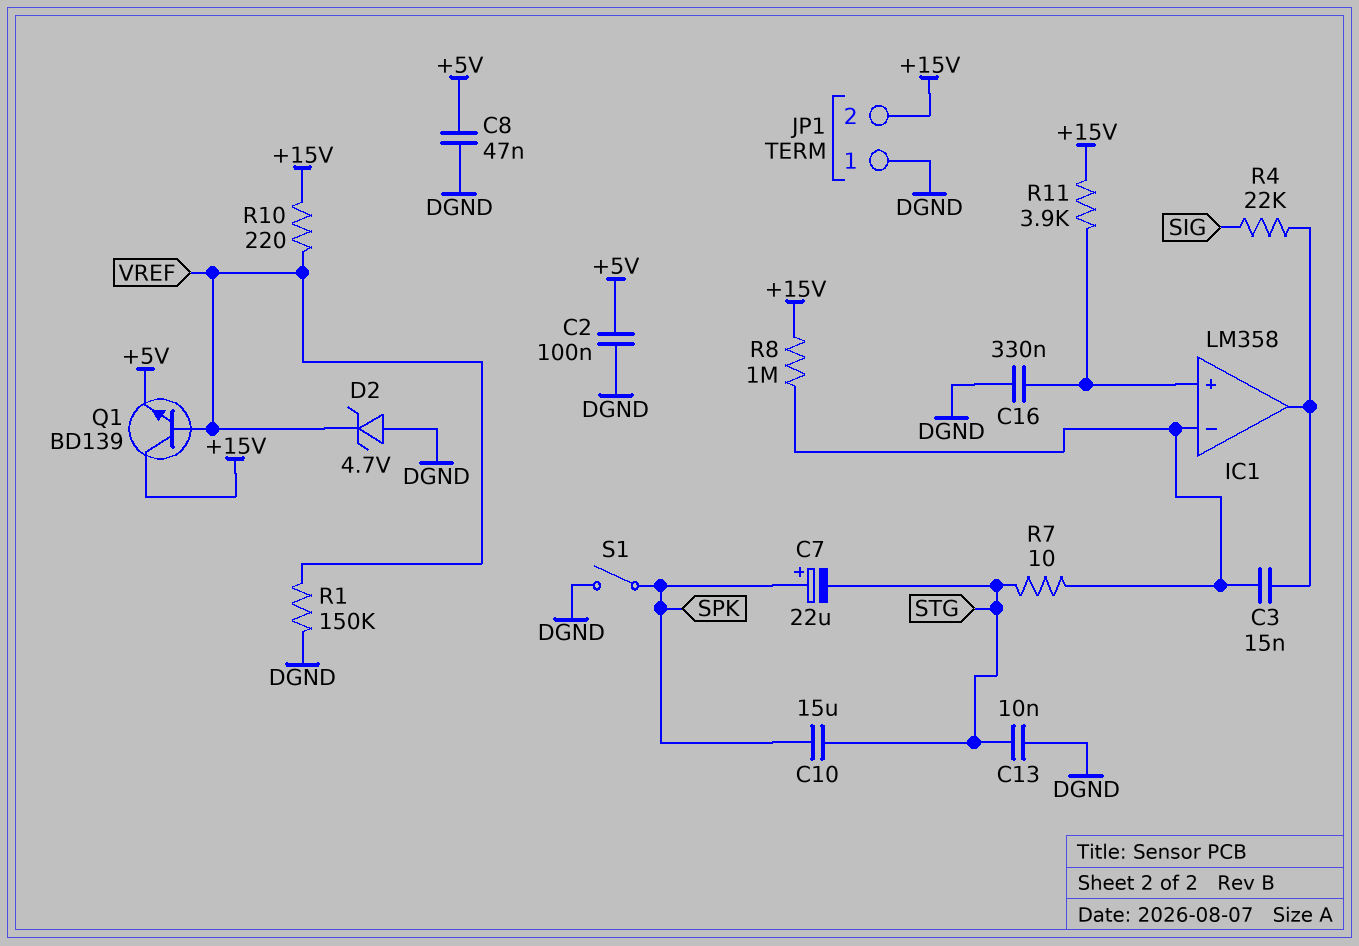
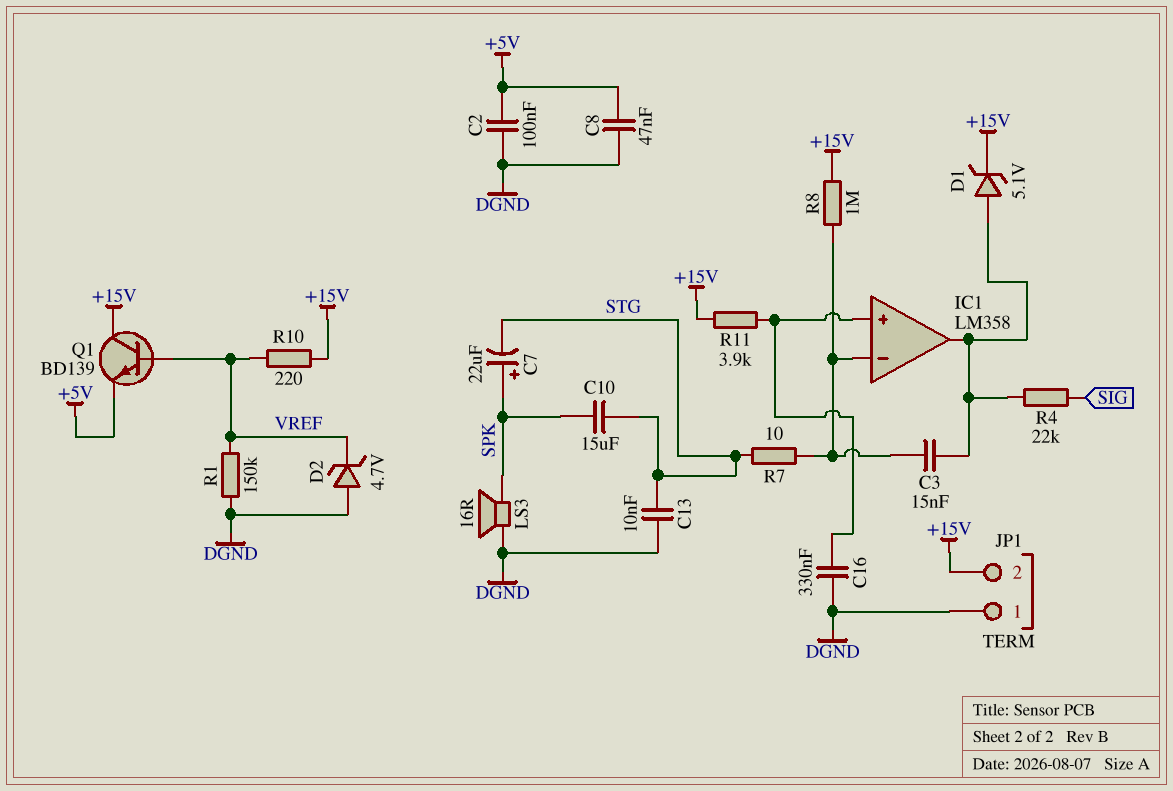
D1: none -> zener 5.1V (A IC1/out, K +15V)
LS3: none -> speaker 16R (DGND, SPK)
S1: switch (DGND, SPK) -> none

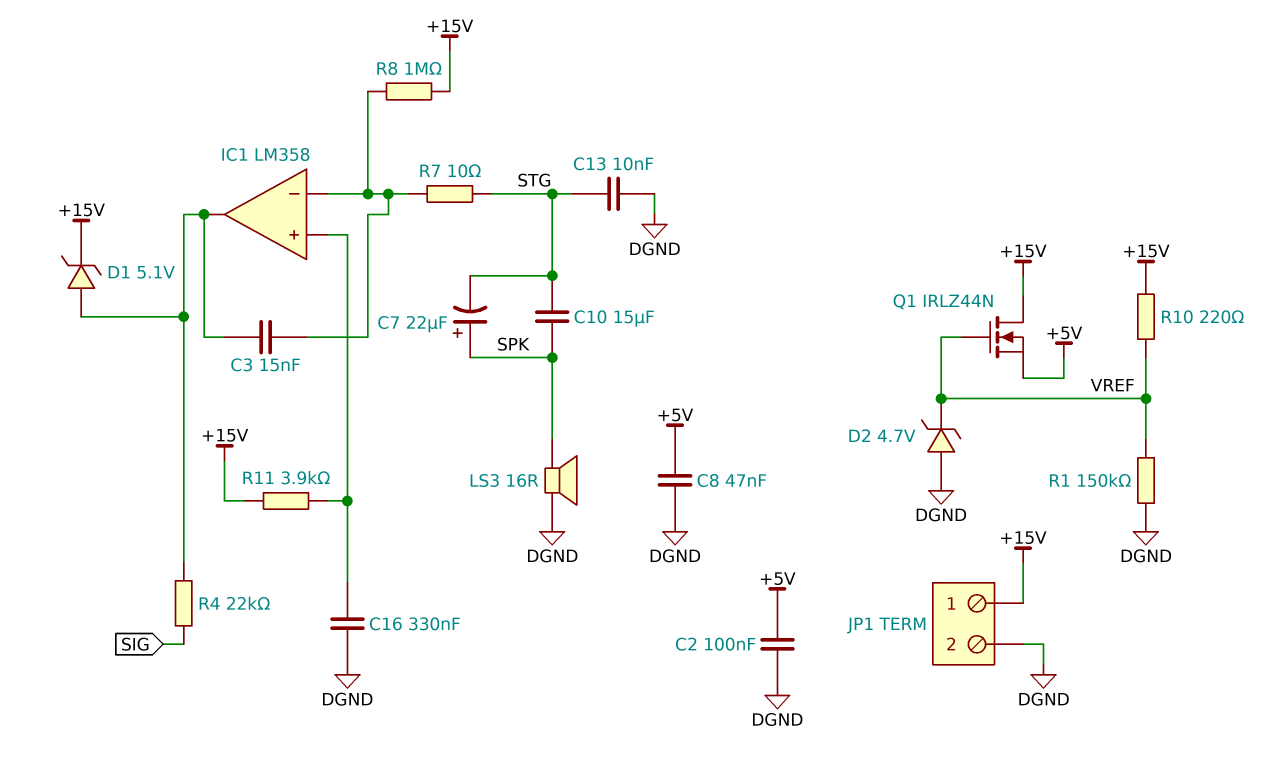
JP1 pin 1: DGND -> +15V
JP1 pin 2: +15V -> DGND
Q1: NPN BD139 (B VREF, C +15V, E +5V) -> NMOS IRLZ44N (G VREF, D +15V, S +5V)

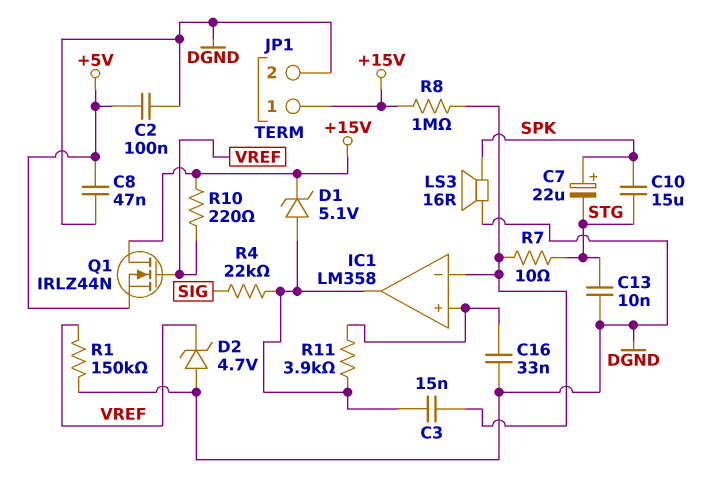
C16: 330nF (DGND, IC1/in+) -> 33nF (DGND, IC1/in+)
R11: 3.9k (+15V, IC1/in+) -> 3.9k (IC1/in+, IC1/out)

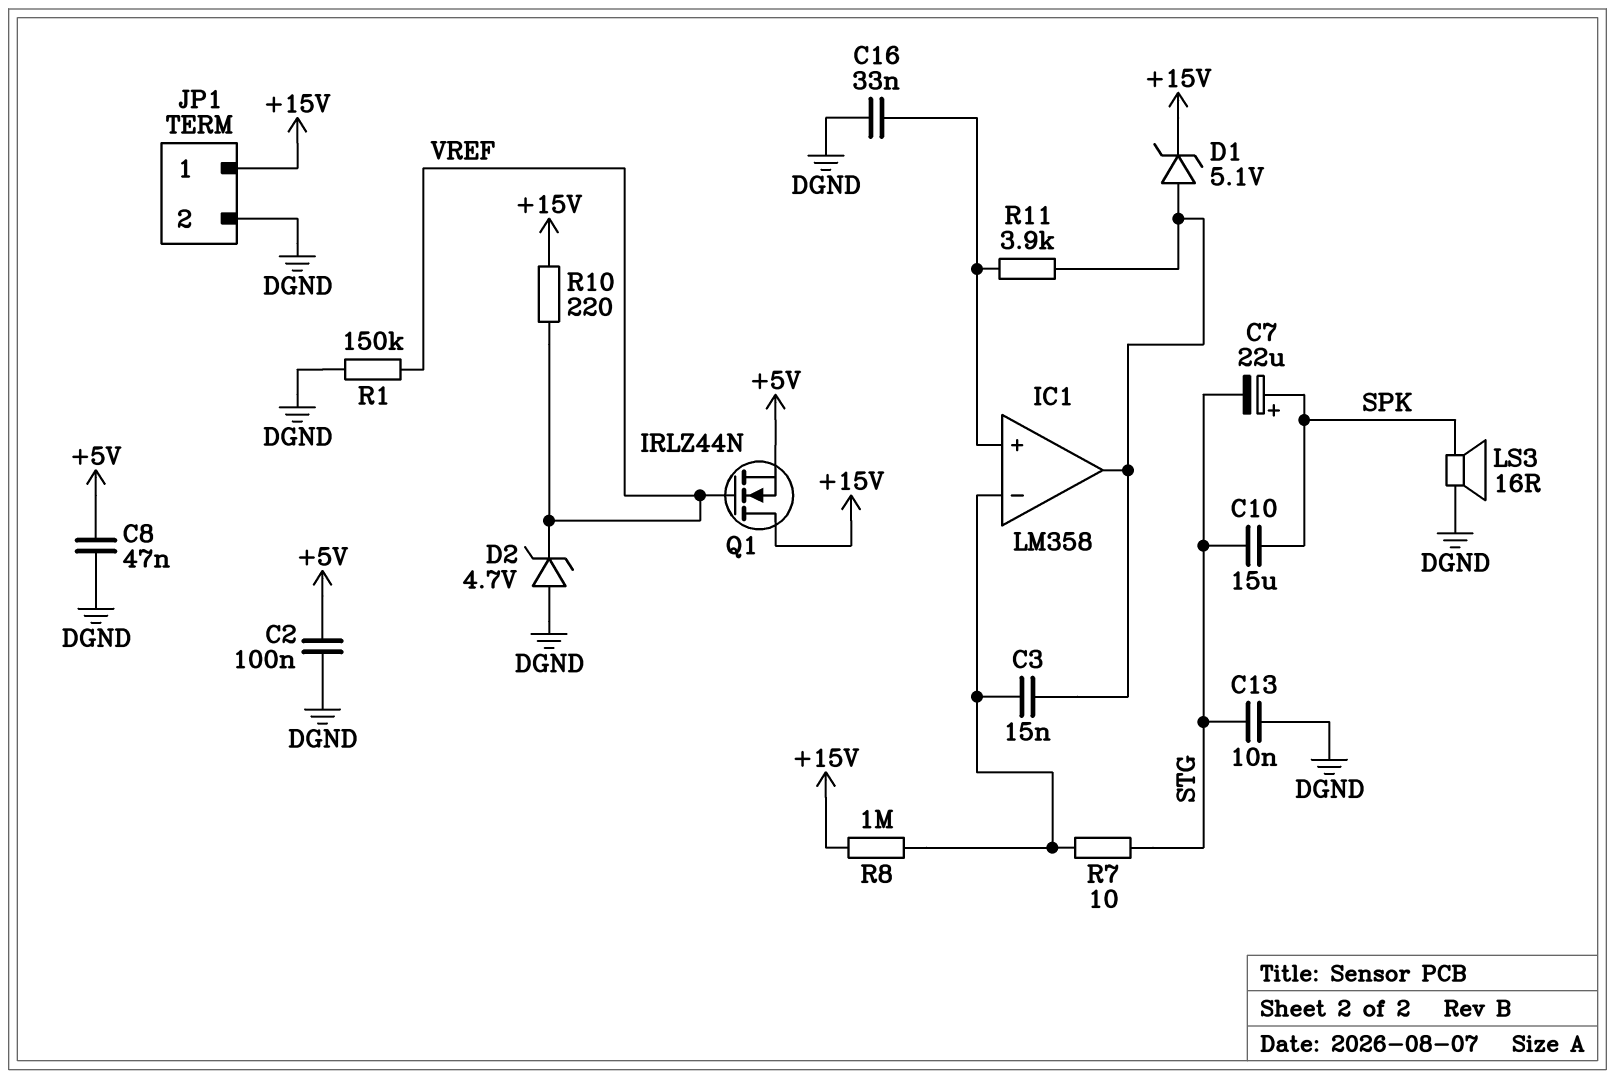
R4: 22k (IC1/out, SIG) -> none

